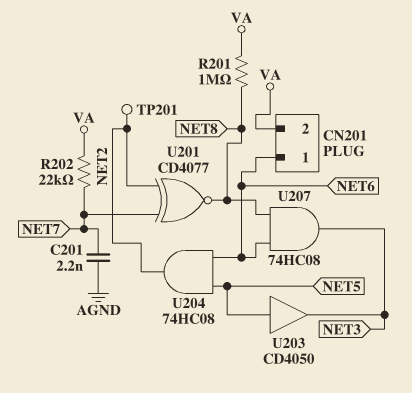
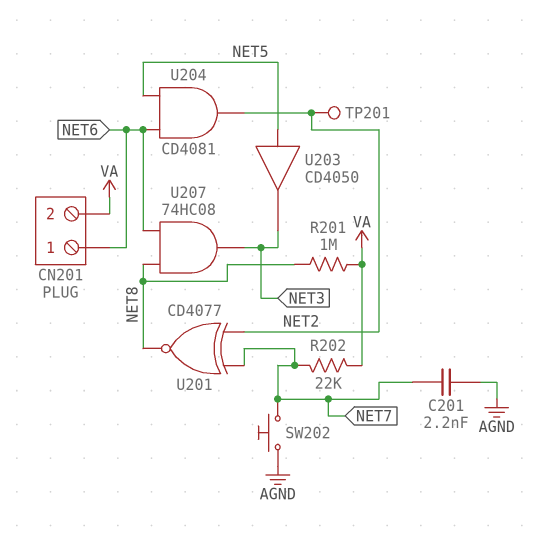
SW202: none -> button (AGND, NET7)
U204: AND 74HC08 (in NET5, in NET6, out NET2) -> AND CD4081 (in NET5, in NET6, out NET2)

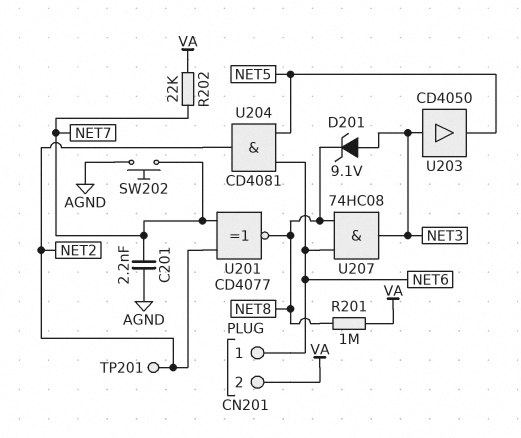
D201: none -> zener 9.1V (A NET3, K NET8)
U203: buffer CD4050 (in NET5, out NET3) -> buffer CD4050 (in NET3, out NET5)

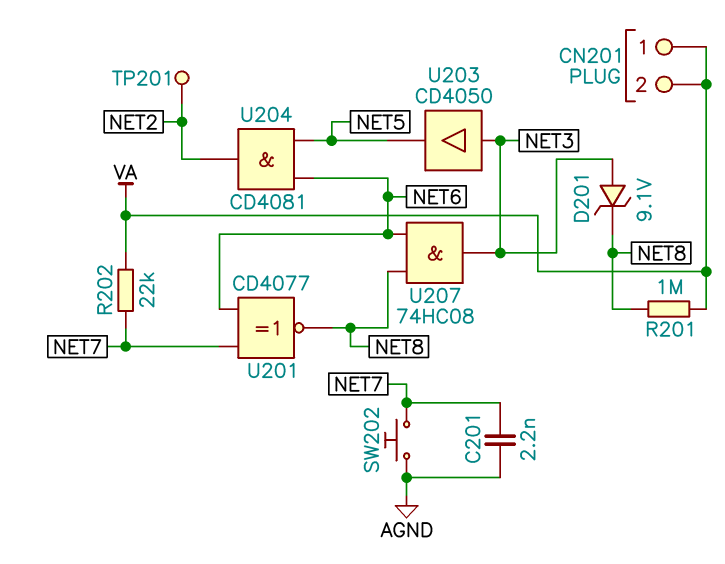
CN201 pin 1: NET6 -> VA
U201: XNOR CD4077 (in NET2, in NET7, out NET8) -> XNOR CD4077 (in NET6, in NET7, out NET8)

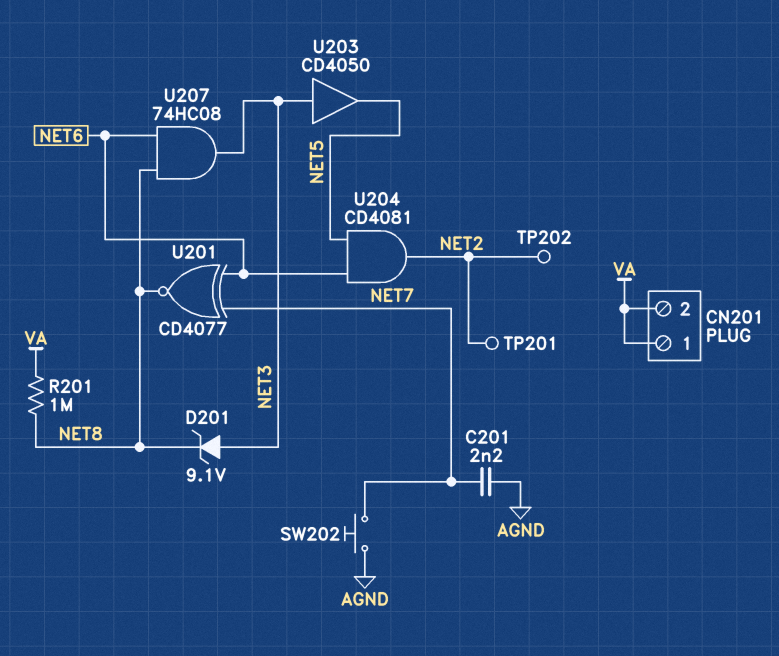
R202: 22k (NET7, VA) -> none
TP202: none -> test point (NET2)

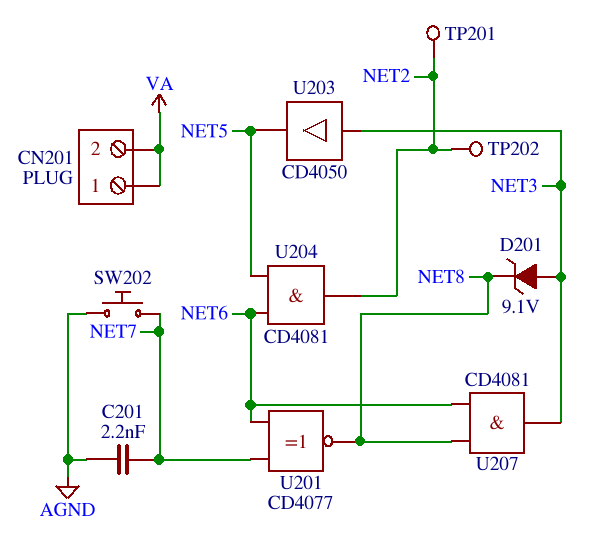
R201: 1M (NET8, VA) -> none
U207: AND 74HC08 (in NET6, in NET8, out NET3) -> AND CD4081 (in NET6, in NET8, out NET3)

